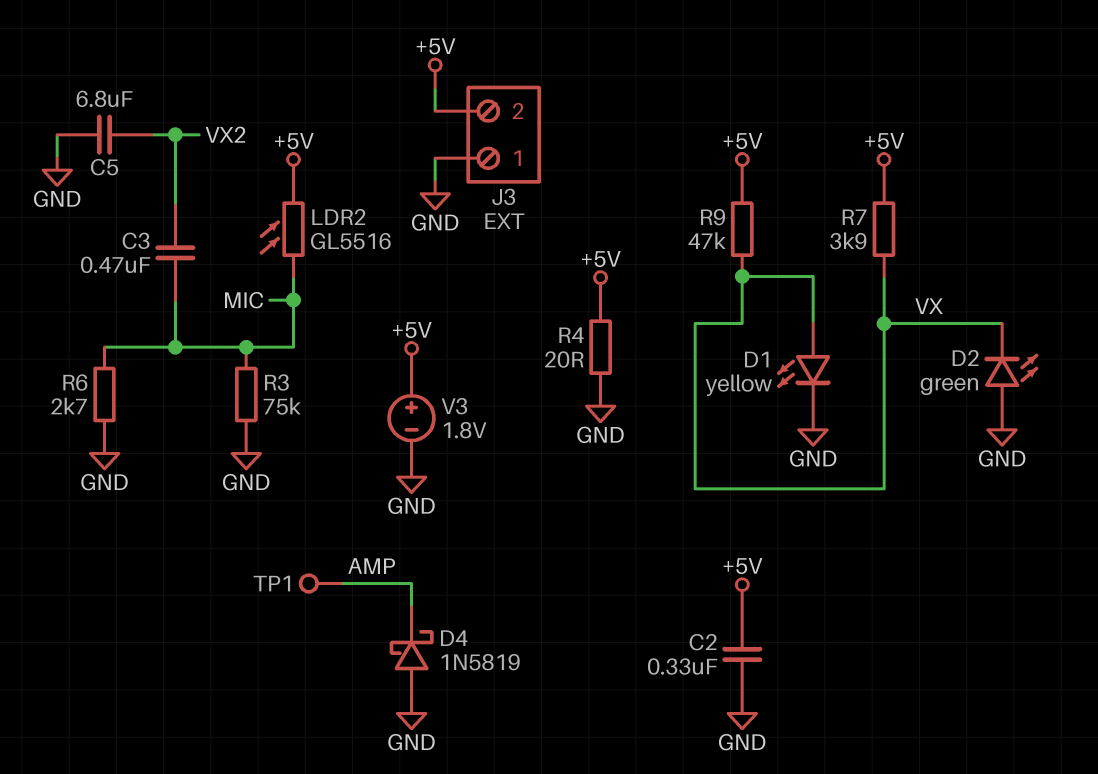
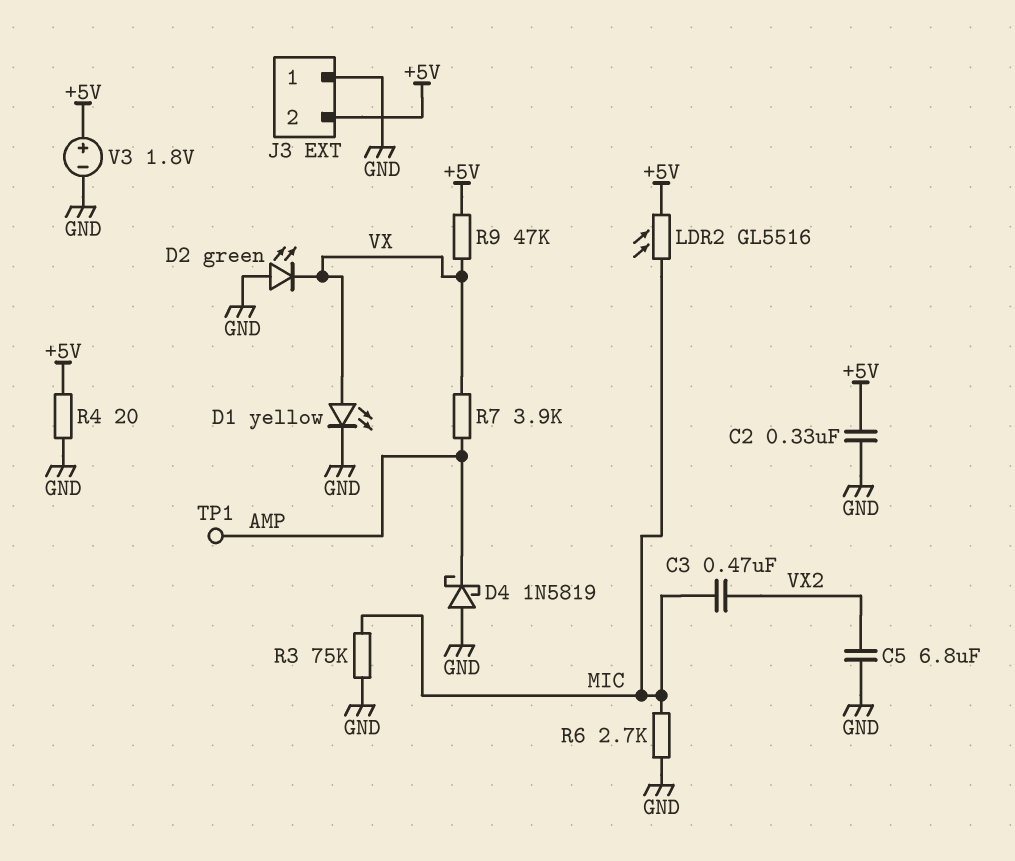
R7: 3.9k (+5V, VX) -> 3.9k (AMP, VX)

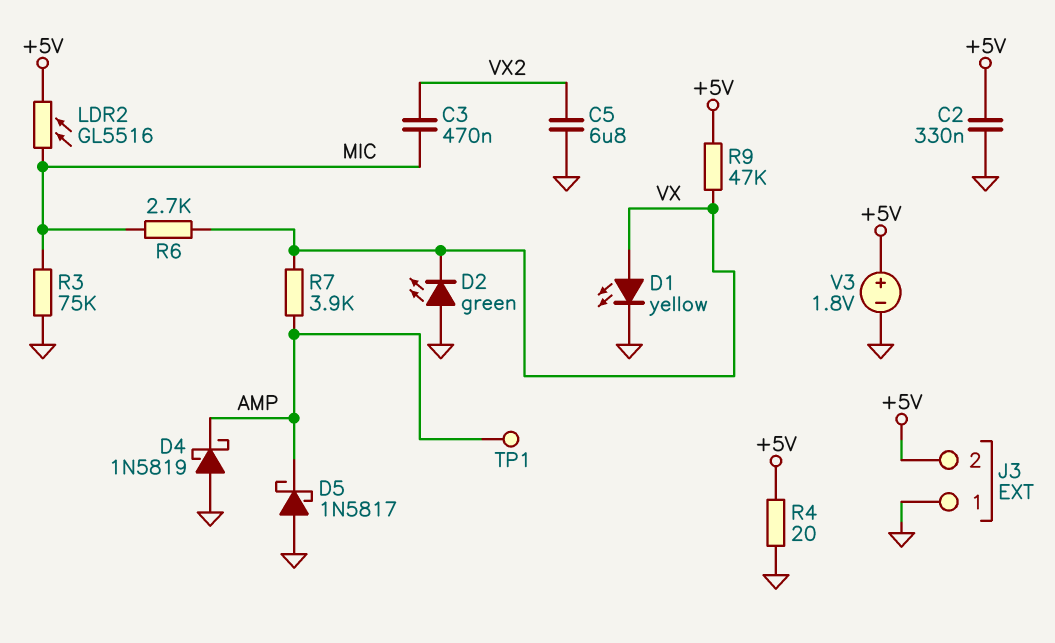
D5: none -> schottky 1N5817 (A GND, K AMP)
R6: 2.7k (GND, MIC) -> 2.7k (MIC, VX)

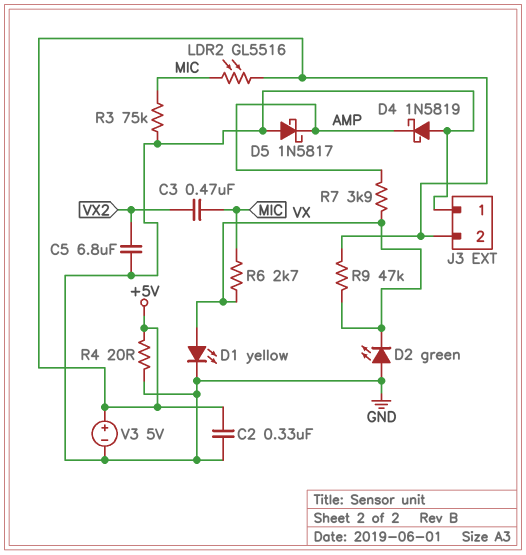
TP1: test point (AMP) -> none
V3: 1.8V (plus +5V, minus GND) -> 5V (plus +5V, minus GND)

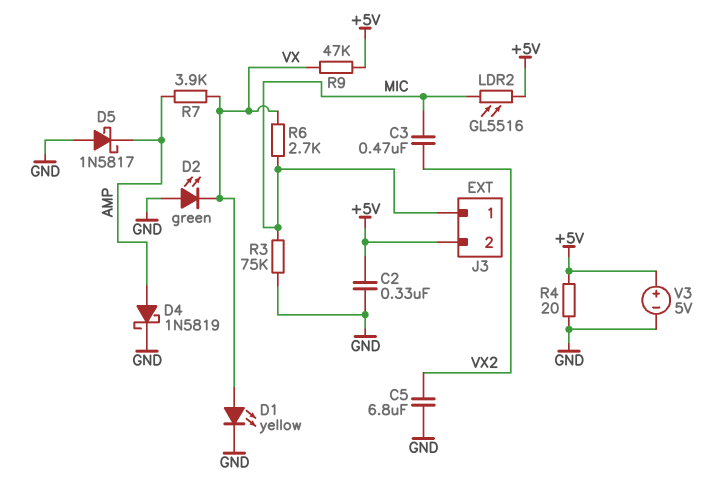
D4: schottky 1N5819 (A GND, K AMP) -> schottky 1N5819 (A AMP, K GND)
J3 pin 1: GND -> MIC

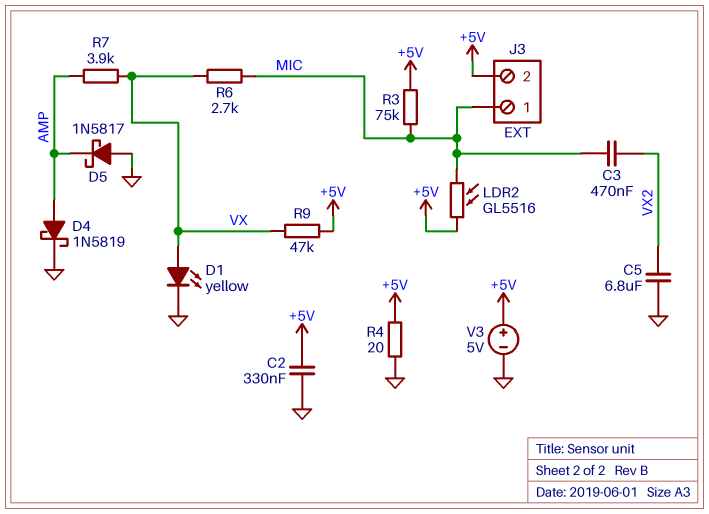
D2: LED green (A GND, K VX) -> none
R3: 75k (GND, MIC) -> 75k (+5V, MIC)

